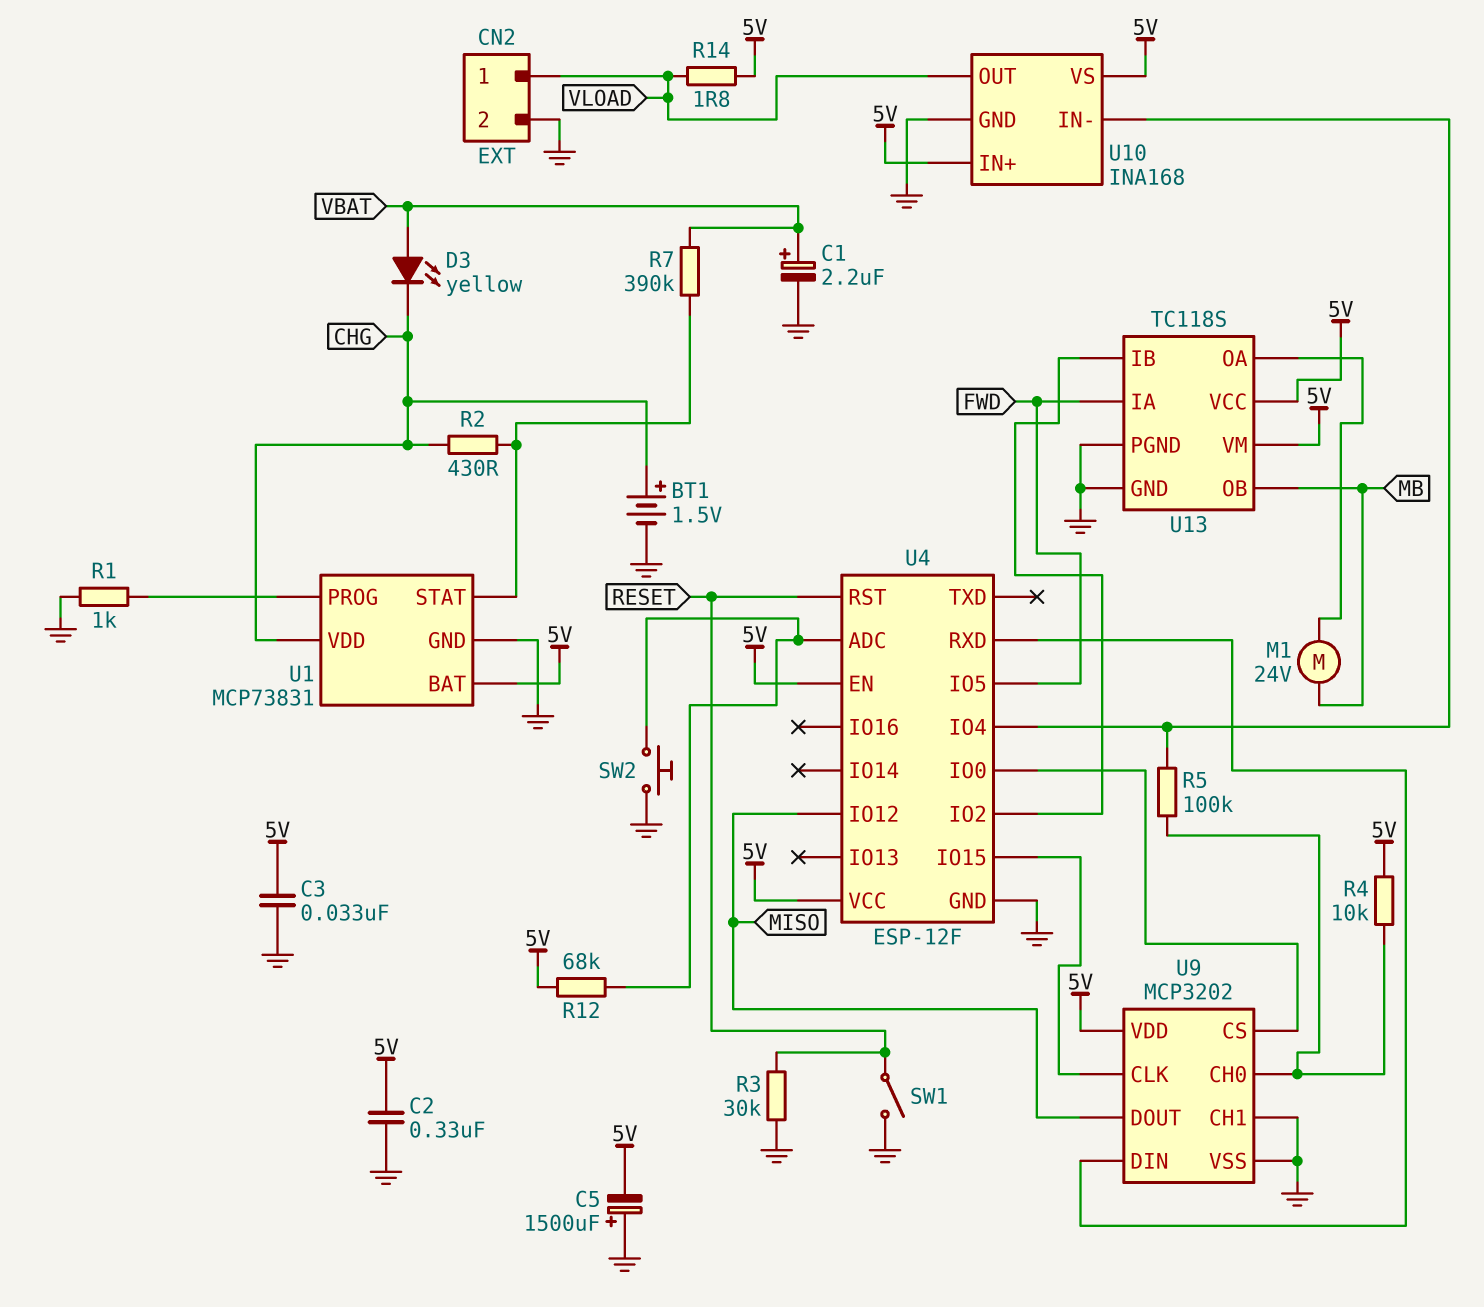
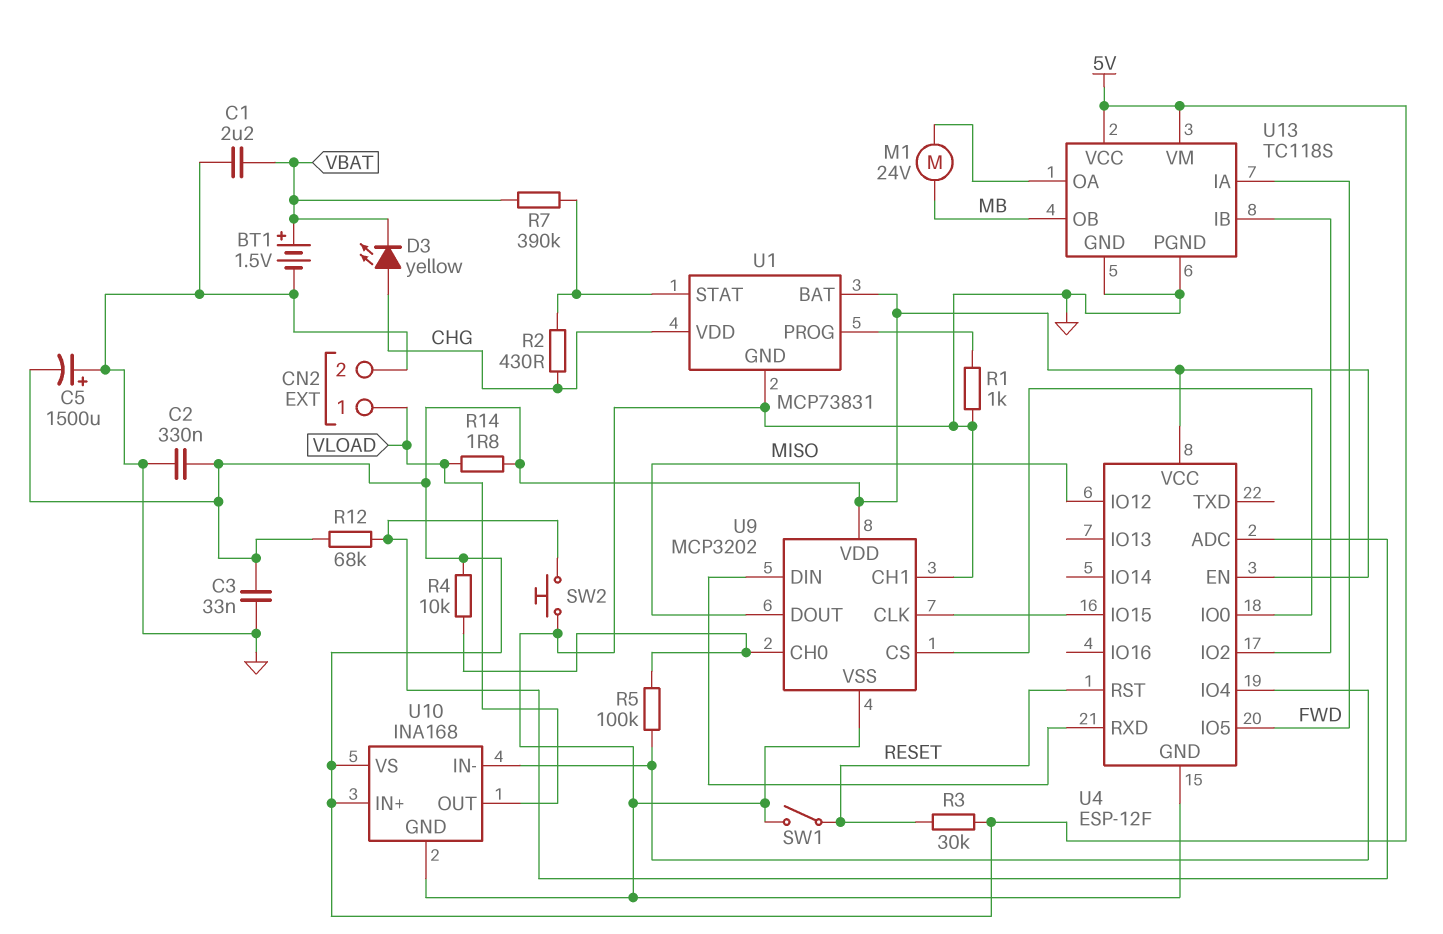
BT1: 1.5V (plus CHG, minus GND) -> 1.5V (plus VBAT, minus GND)
C1: 2.2uF (plus VBAT, minus GND) -> 2.2uF (GND, VBAT)
D3: LED yellow (A VBAT, K CHG) -> LED yellow (A CHG, K VBAT)
R3: 30k (GND, RESET) -> 30k (5V, RESET)

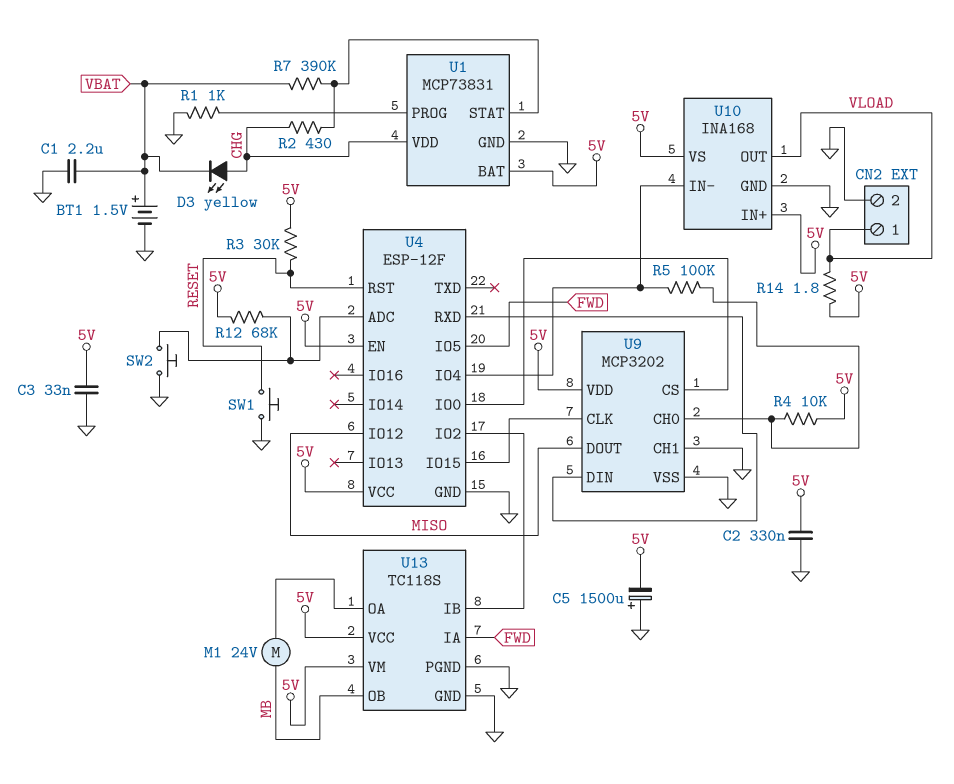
SW1: switch (GND, RESET) -> button (GND, RESET)

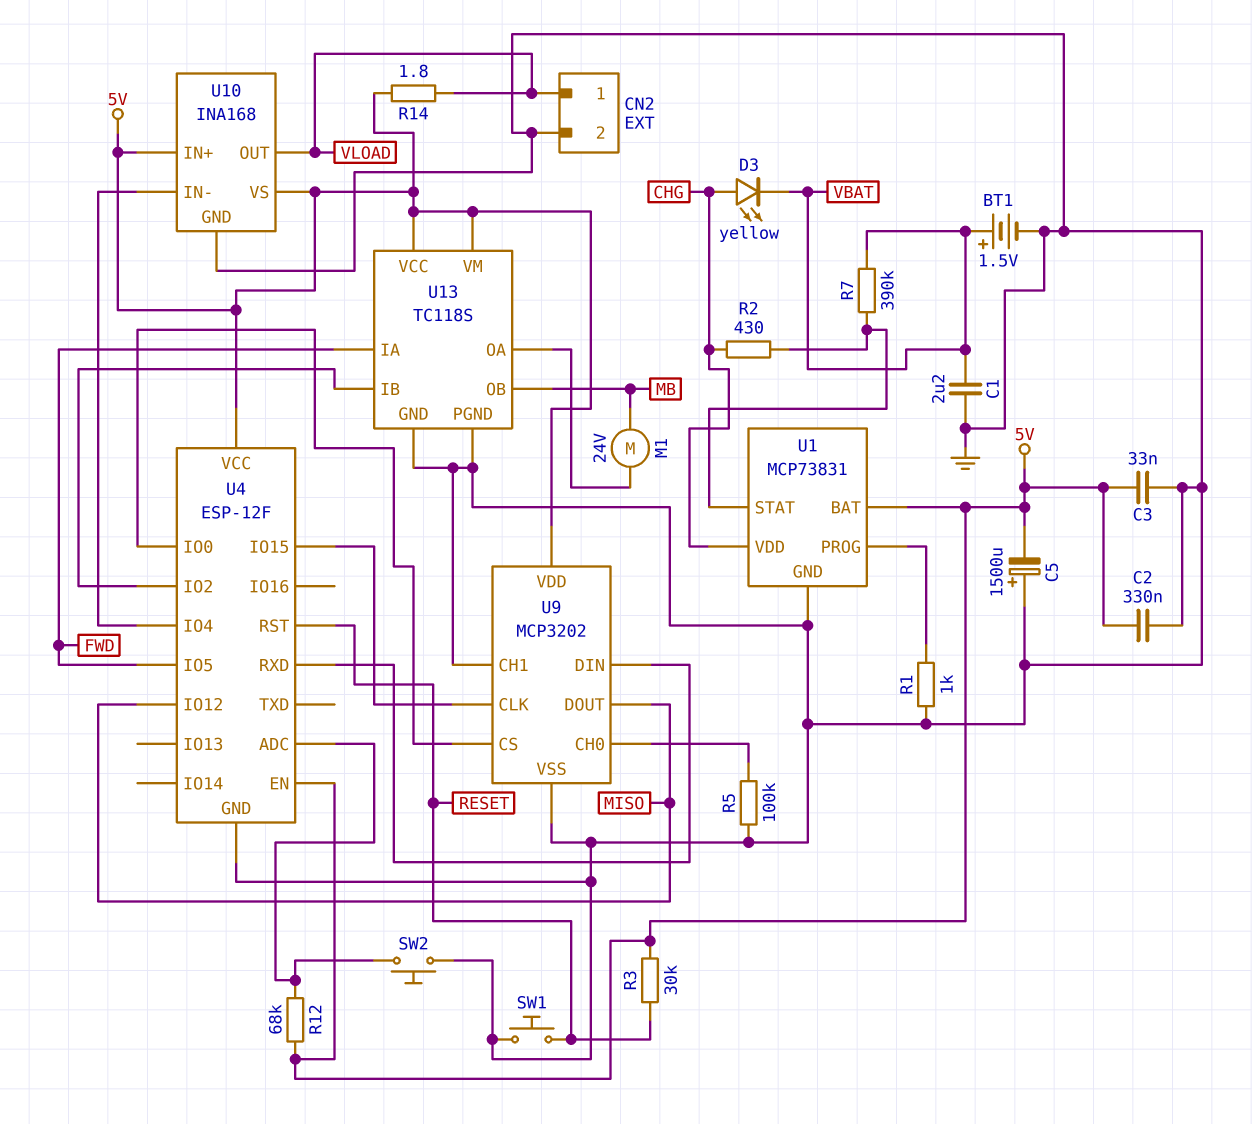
R4: 10k (5V, U9/CH0) -> none
R5: 100k (U4/IO4, U9/CH0) -> 100k (GND, U9/CH0)

